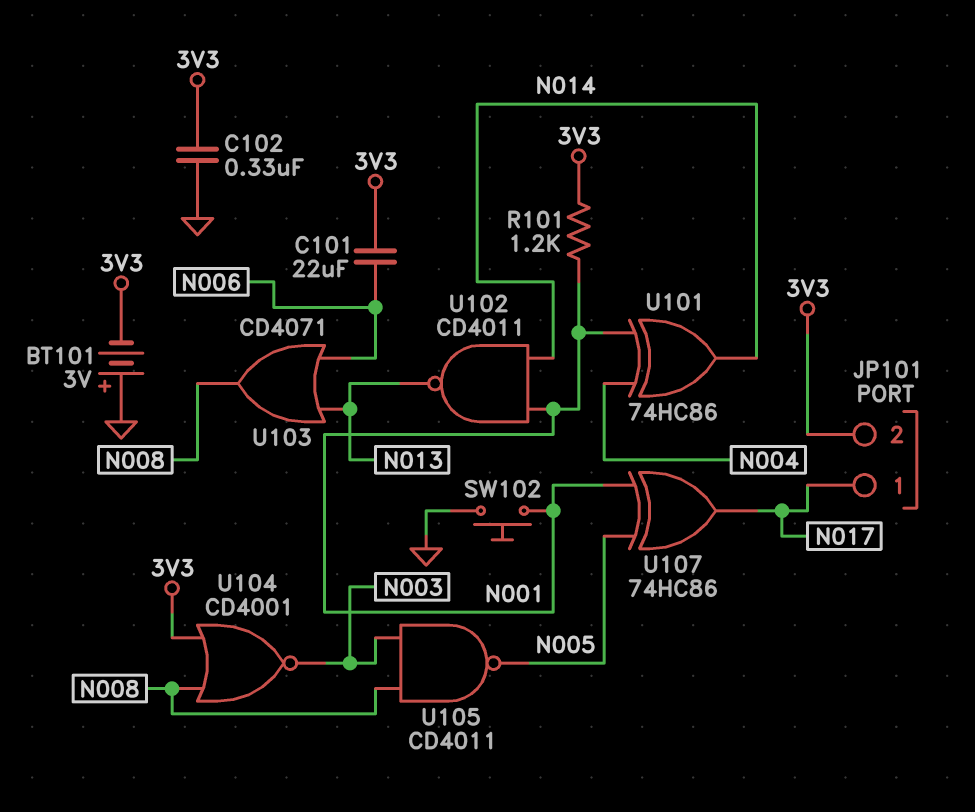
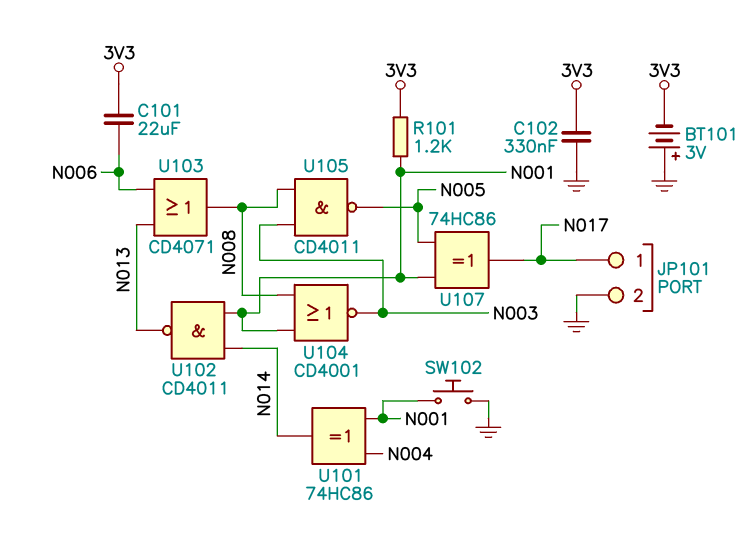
JP101 pin 2: 3V3 -> GND
U104: NOR CD4001 (in 3V3, in N008, out N003) -> NOR CD4001 (in N001, in N008, out N003)

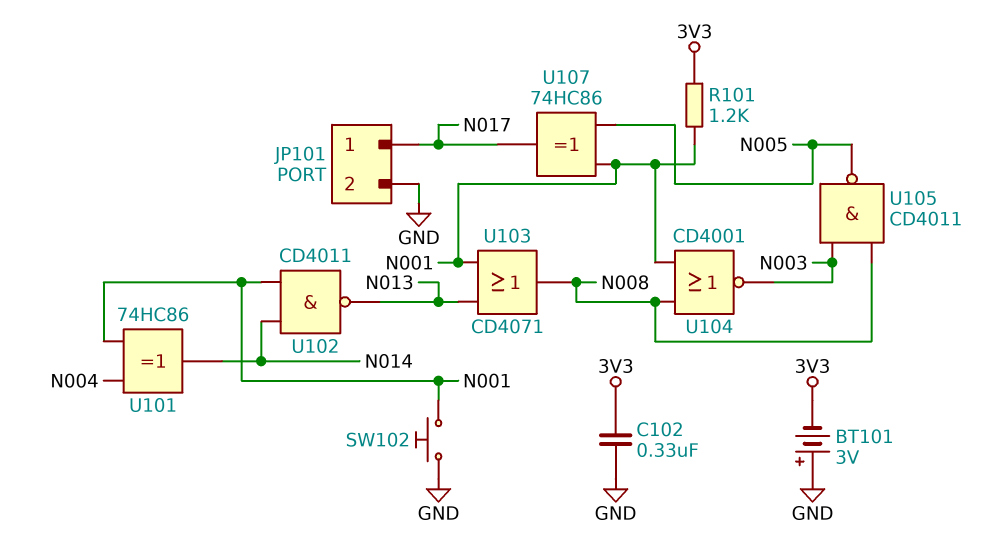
C101: 22uF (3V3, N006) -> none
U103: OR CD4071 (in N006, in N013, out N008) -> OR CD4071 (in N001, in N013, out N008)

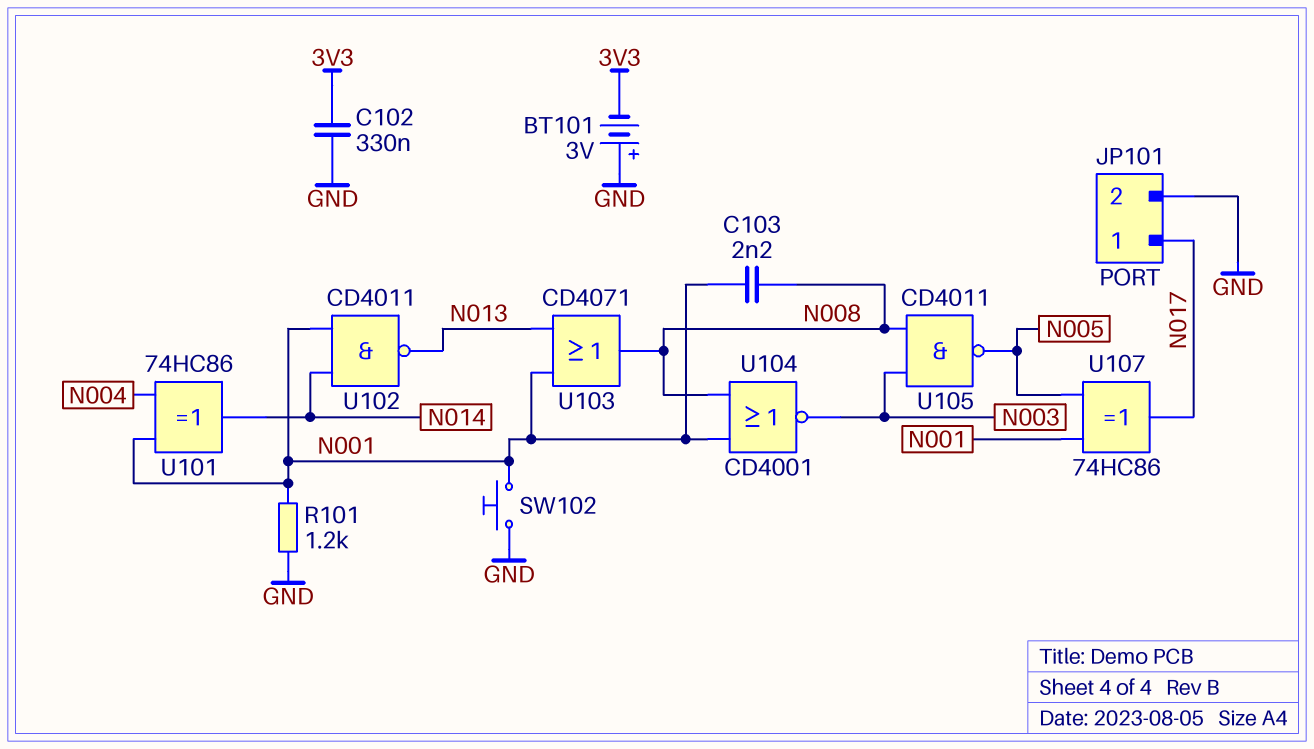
C103: none -> 2.2nF (N001, N008)
R101: 1.2k (3V3, N001) -> 1.2k (GND, N001)

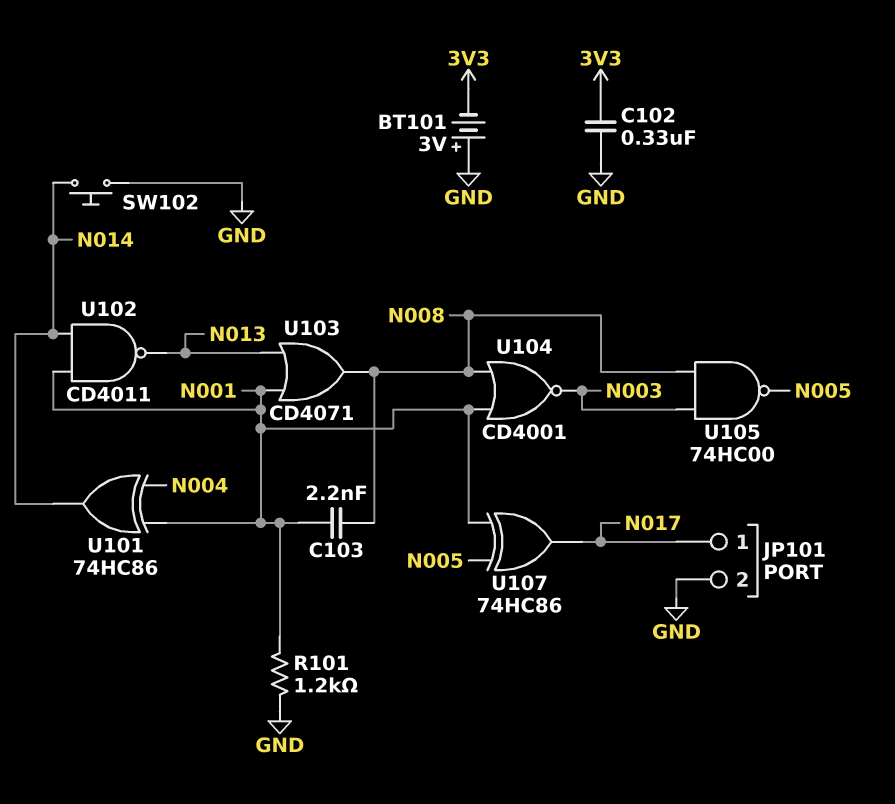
SW102: button (GND, N001) -> button (GND, N014)
U105: NAND CD4011 (in N003, in N008, out N005) -> NAND 74HC00 (in N003, in N008, out N005)

